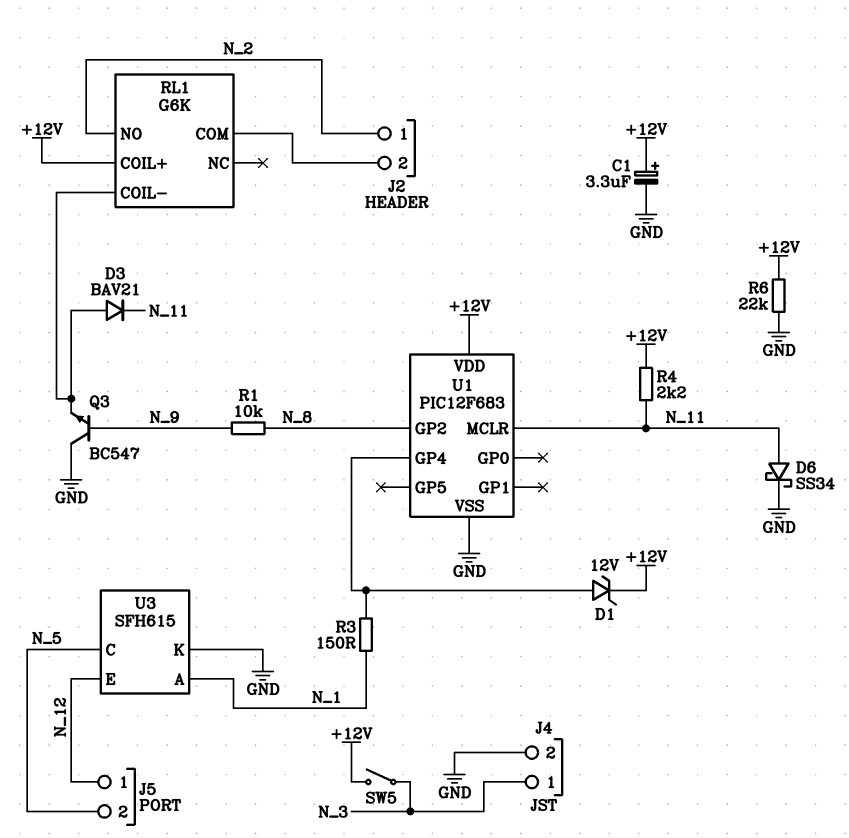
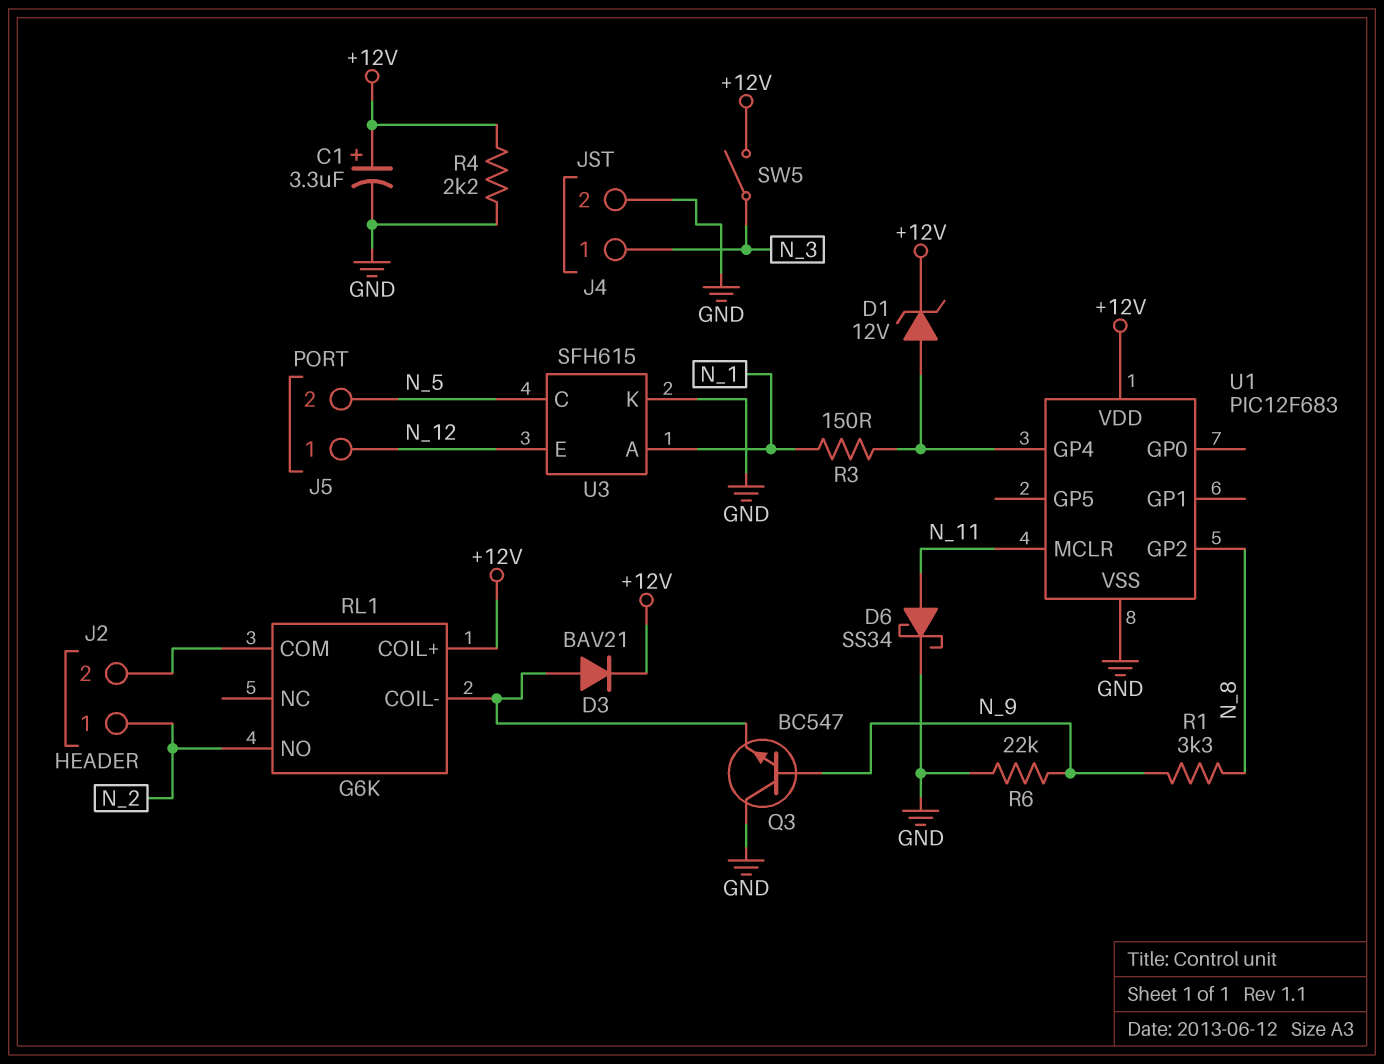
D3: diode BAV21 (A RL1/COIL-, K N_11) -> diode BAV21 (A RL1/COIL-, K +12V)
R1: 10k (N_8, N_9) -> 3.3k (N_8, N_9)
R4: 2.2k (+12V, N_11) -> 2.2k (+12V, GND)
R6: 22k (+12V, GND) -> 22k (GND, N_9)

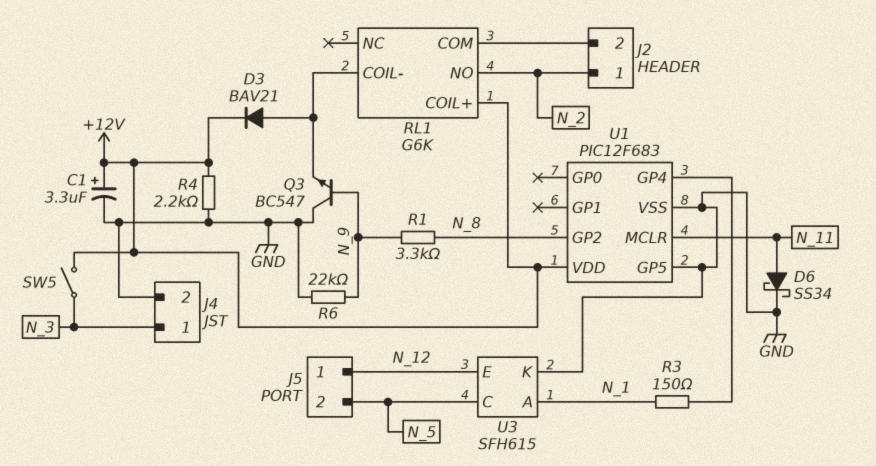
D1: zener 12V (A U1/GP4, K +12V) -> none
U1 pin GP5: none -> GND

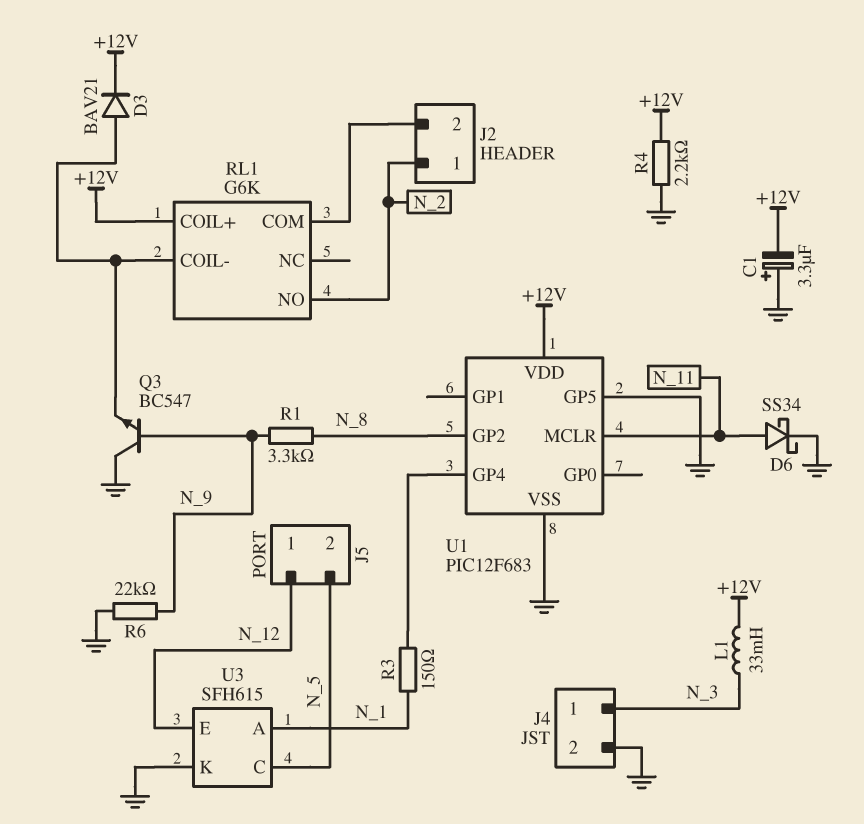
C1: 3.3uF (plus +12V, minus GND) -> 3.3uF (plus GND, minus +12V)
L1: none -> 33mH (+12V, N_3)
SW5: switch (+12V, N_3) -> none

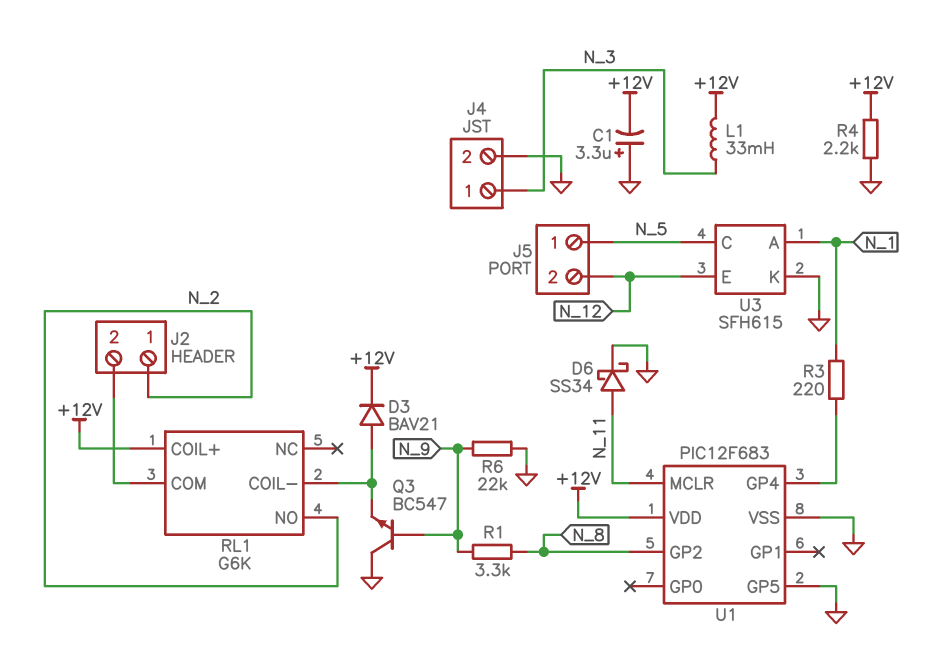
J5 pin 1: N_12 -> N_5
J5 pin 2: N_5 -> N_12
R3: 150 (N_1, U1/GP4) -> 220 (N_1, U1/GP4)

